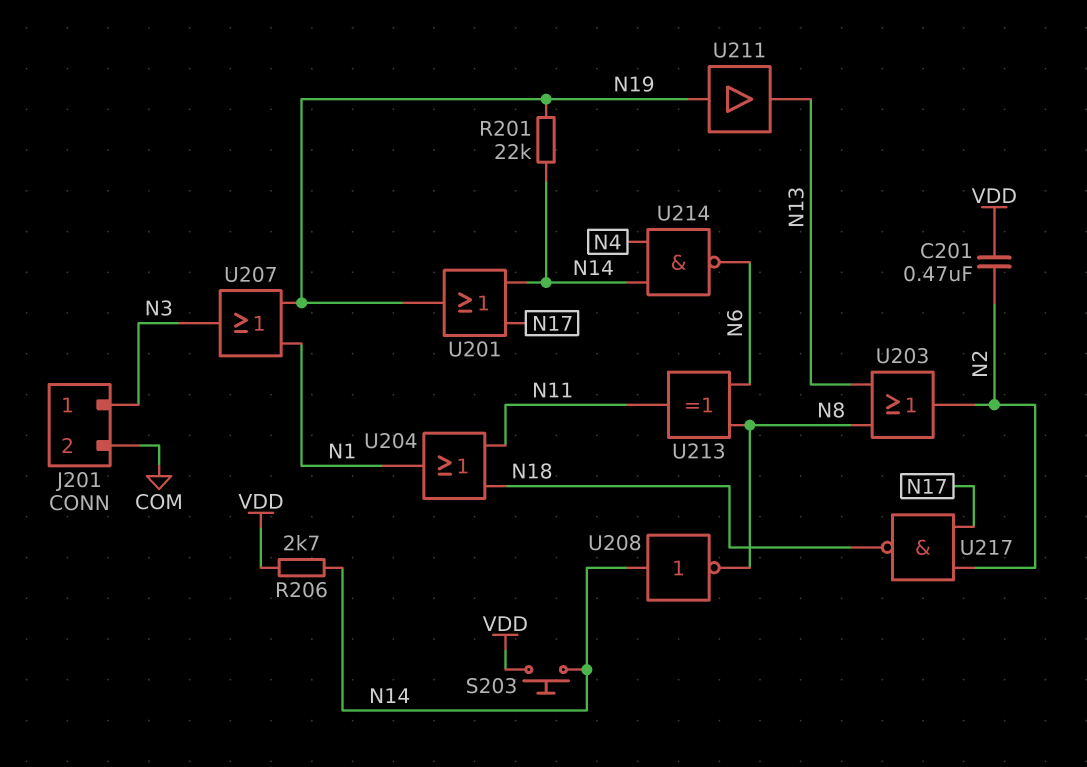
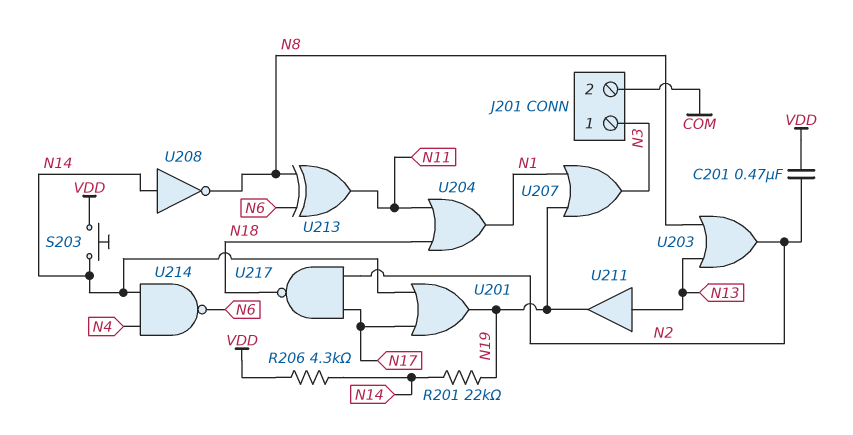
R206: 2.7k (N14, VDD) -> 4.3k (N14, VDD)
U211: buffer (in N19, out N13) -> buffer (in N13, out N19)

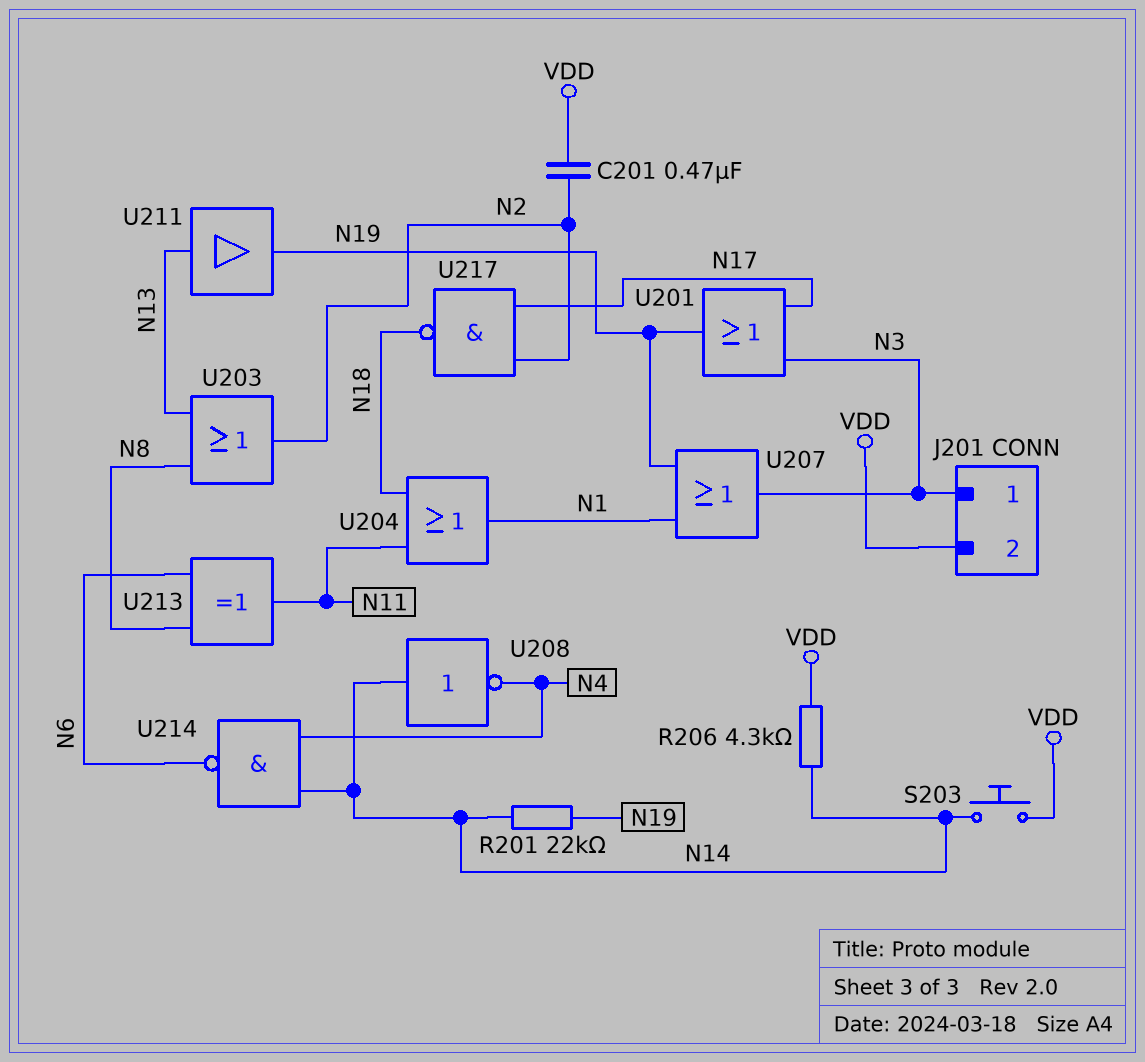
J201 pin 2: COM -> VDD
U201: OR (in N14, in N17, out N19) -> OR (in N3, in N17, out N19)
U208: NOT (in N14, out N8) -> NOT (in N14, out N4)

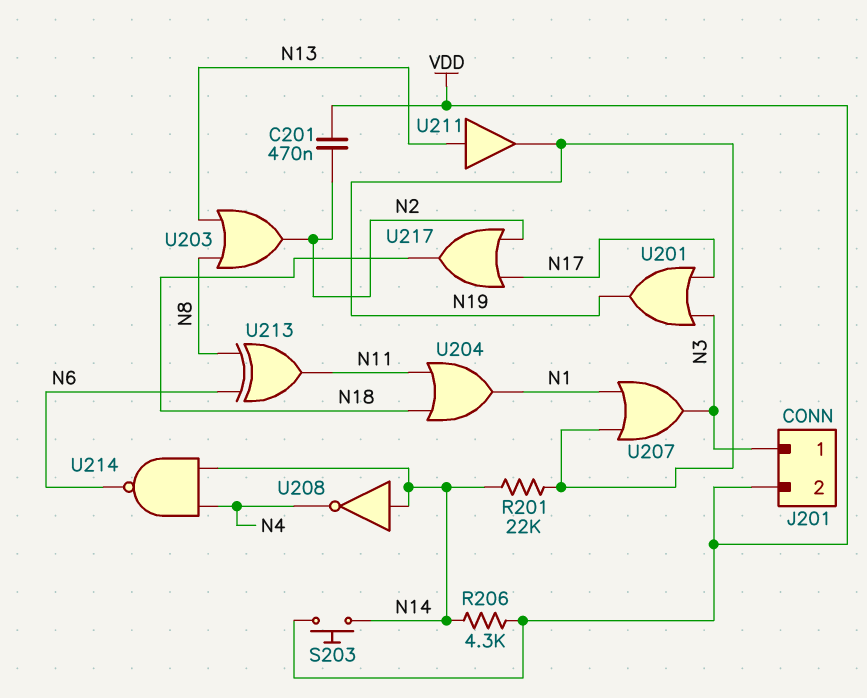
U217: NAND (in N2, in N17, out N18) -> OR (in N2, in N17, out N18)

